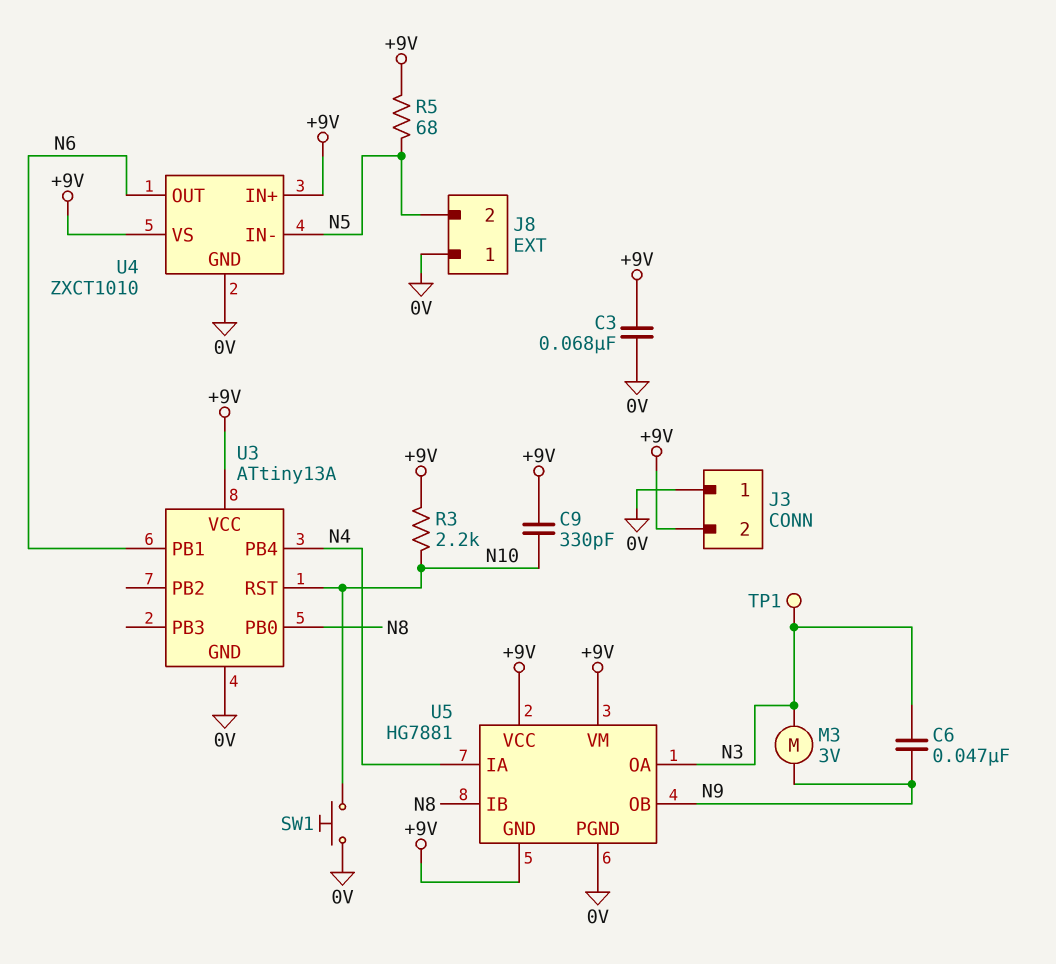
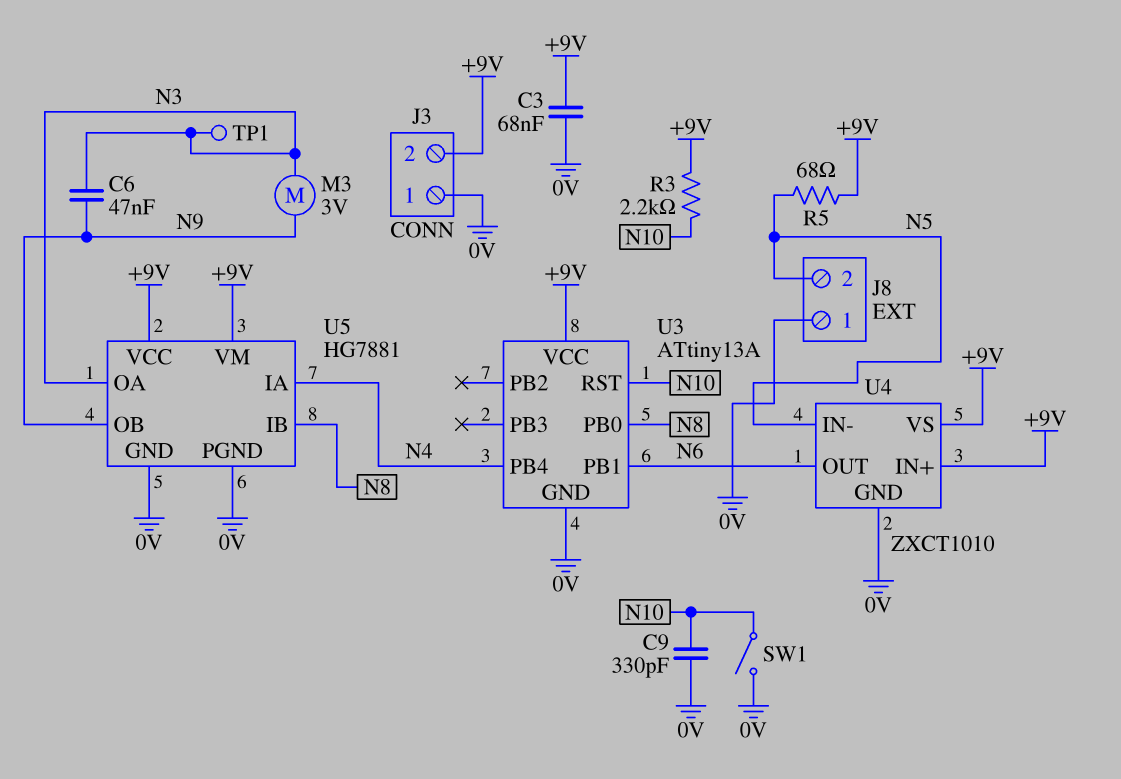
C9: 330pF (+9V, N10) -> 330pF (0V, N10)
SW1: button (0V, N10) -> switch (0V, N10)
U5 pin GND: +9V -> 0V

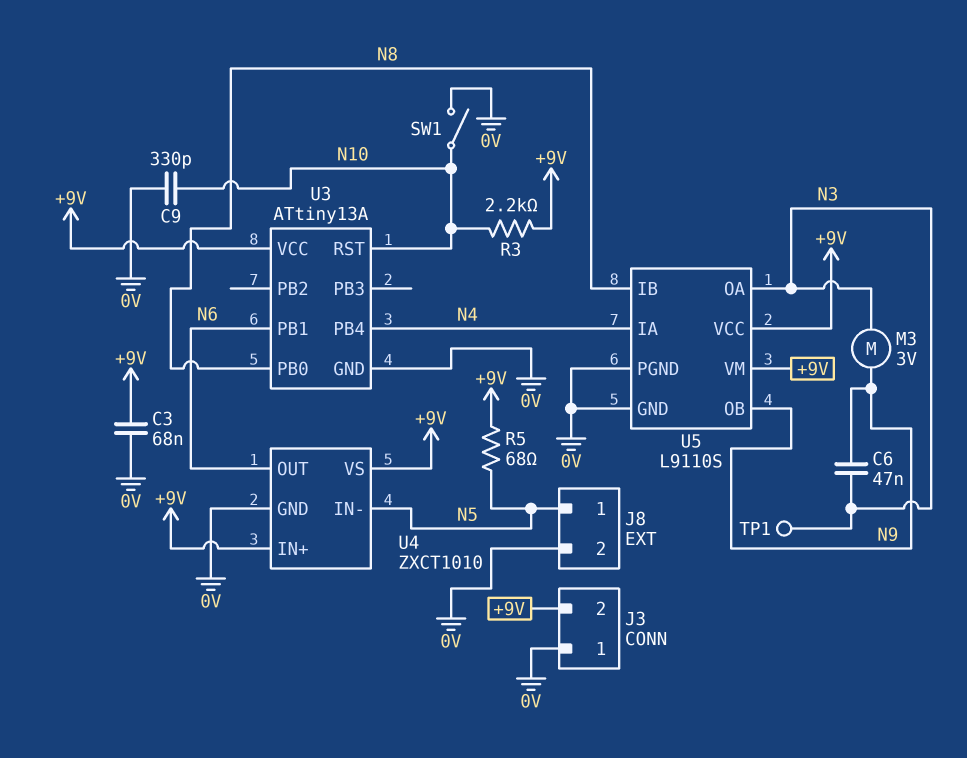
J8 pin 1: 0V -> N5
J8 pin 2: N5 -> 0V
U5: HG7881 -> L9110S

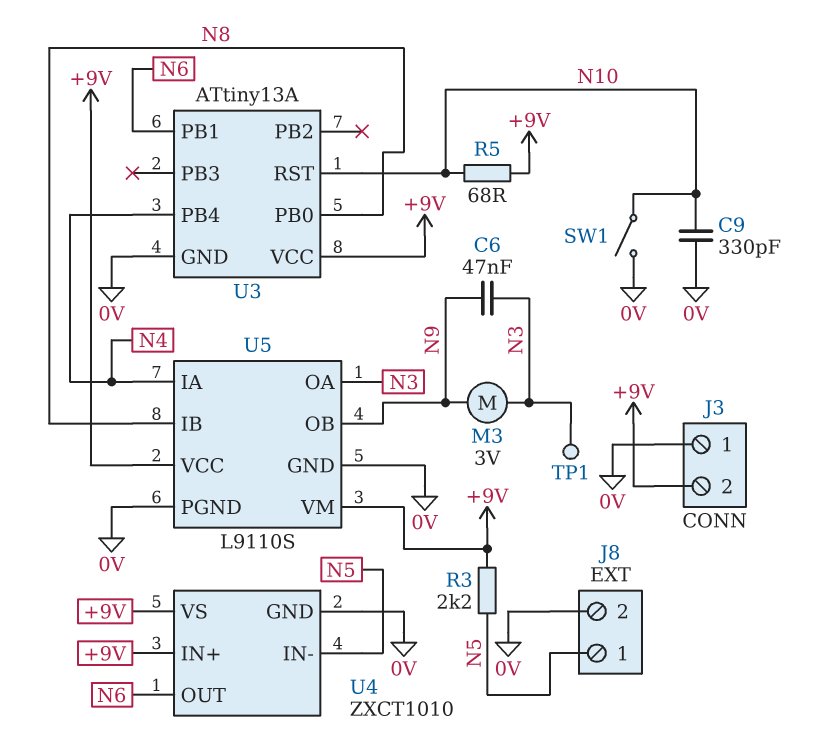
C3: 68nF (+9V, 0V) -> none
R3: 2.2k (+9V, N10) -> 2.2k (+9V, N5)
R5: 68 (+9V, N5) -> 68 (+9V, N10)

